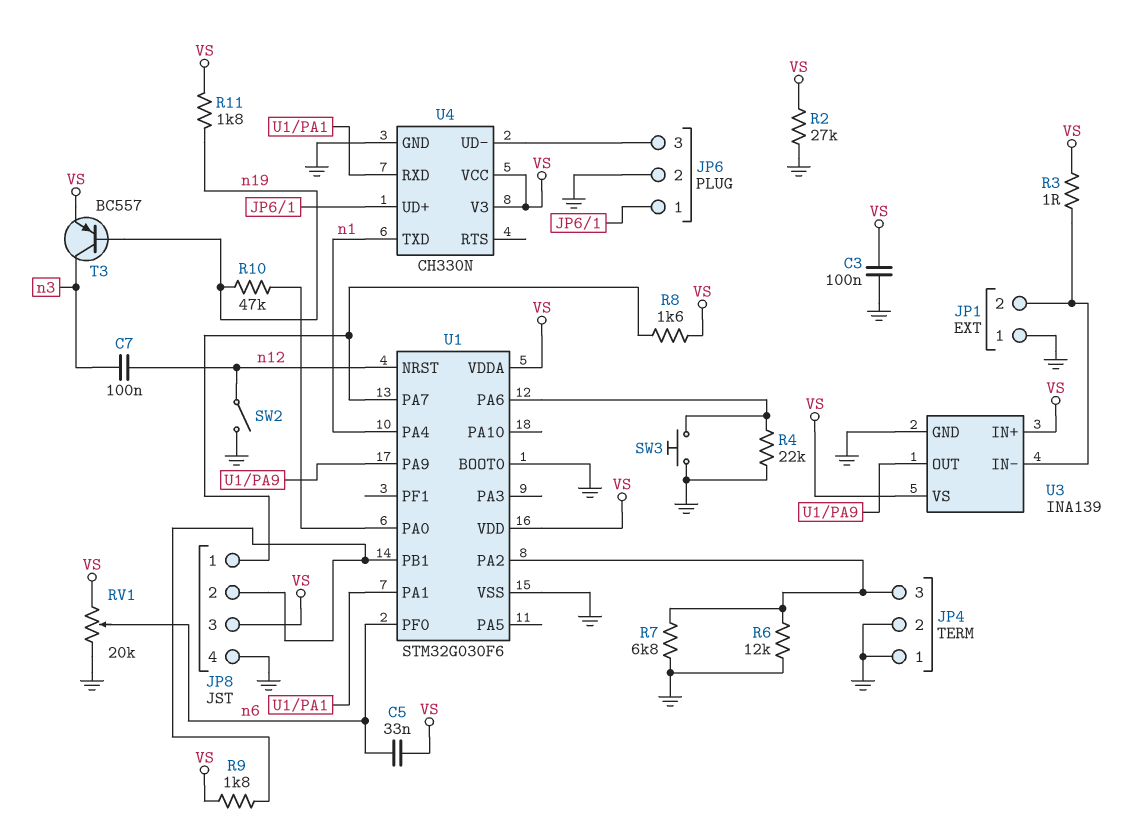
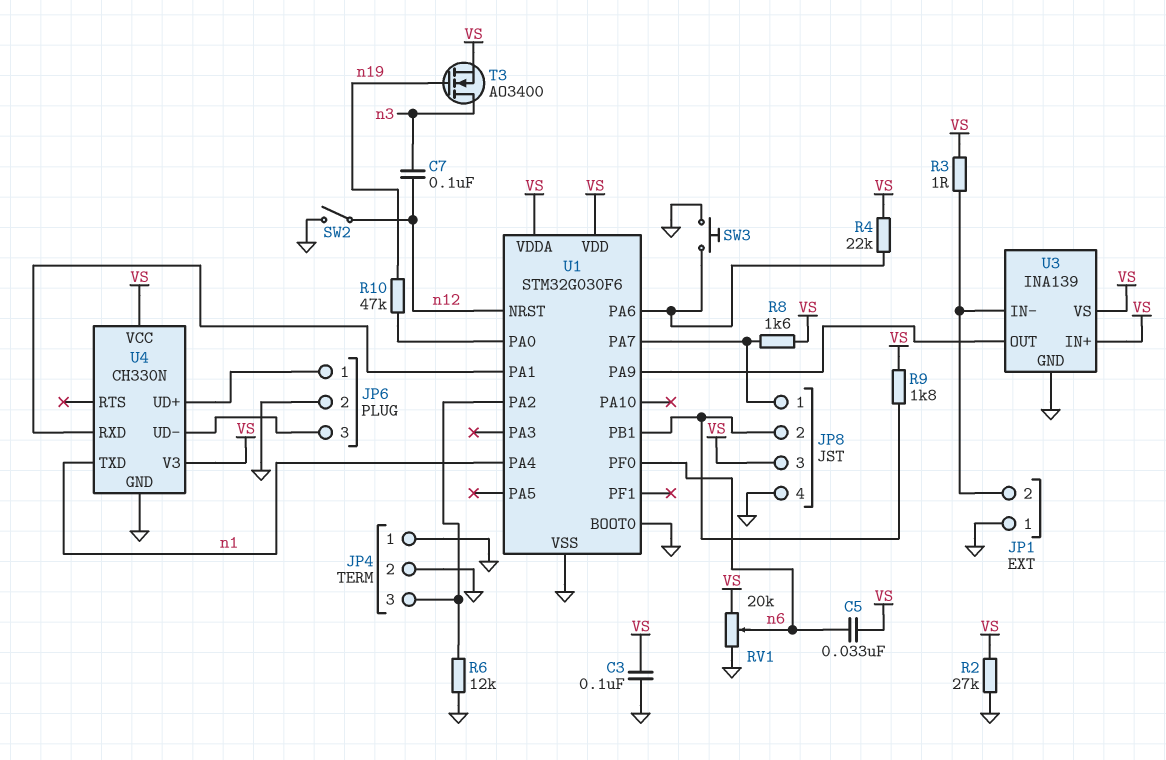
R4: 22k (GND, U1/PA6) -> 22k (U1/PA6, VS)
R7: 6.8k (GND, JP4/3) -> none
R11: 1.8k (VS, n19) -> none
T3: PNP BC557 (B n19, C n3, E VS) -> NMOS AO3400 (G n19, D n3, S VS)

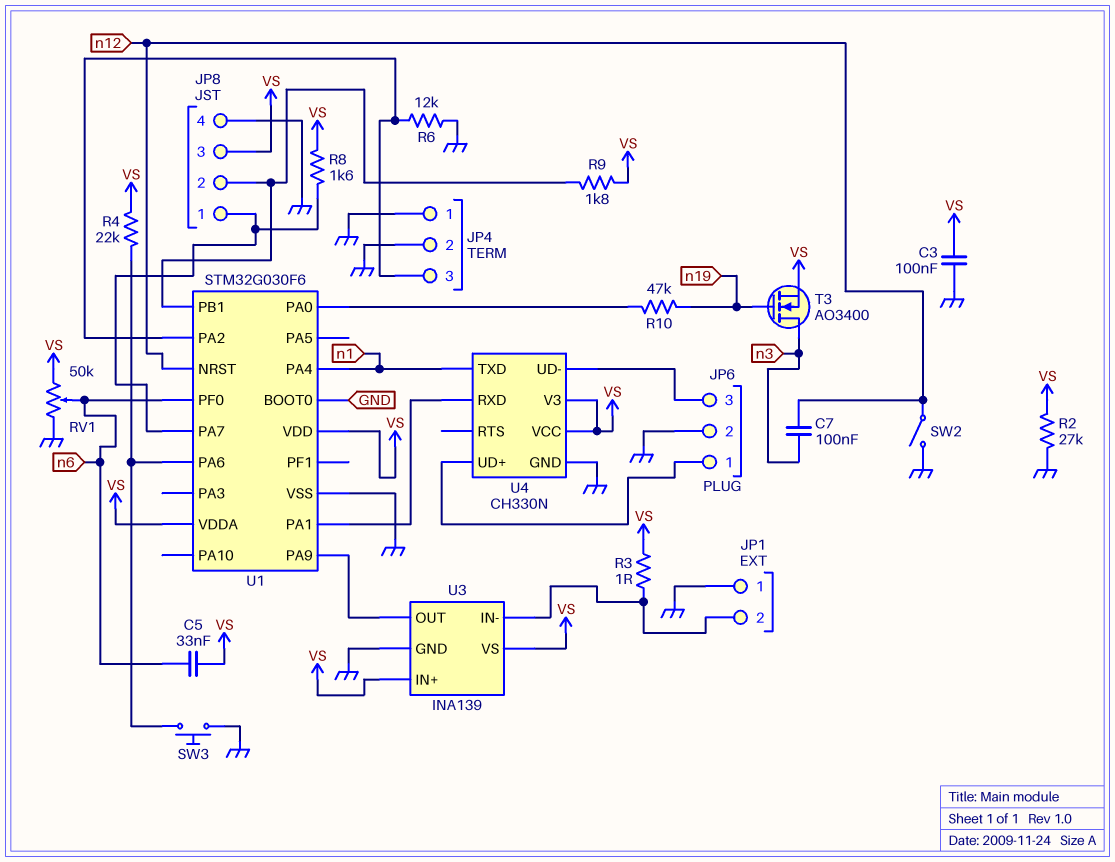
RV1: 20k (GND, VS, wiper n6) -> 50k (GND, VS, wiper n6)

